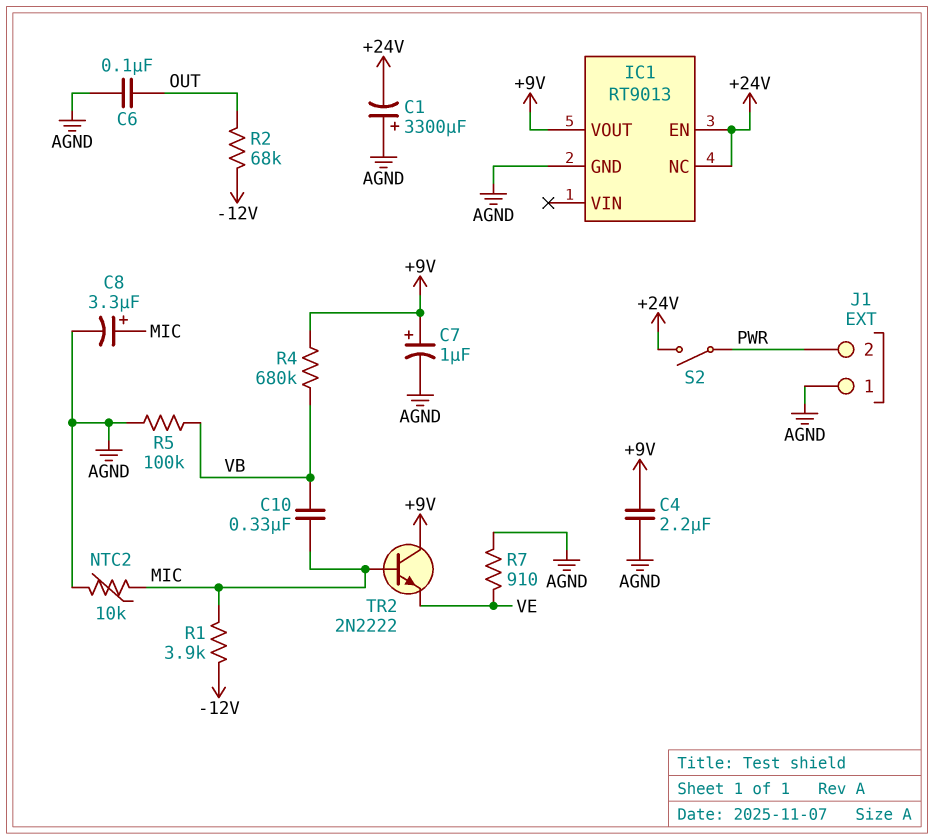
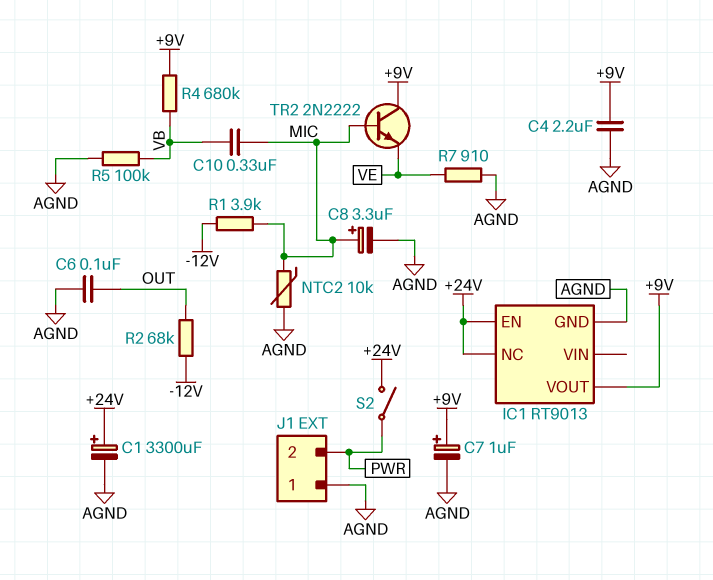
C1: 3300uF (plus AGND, minus +24V) -> 3300uF (plus +24V, minus AGND)

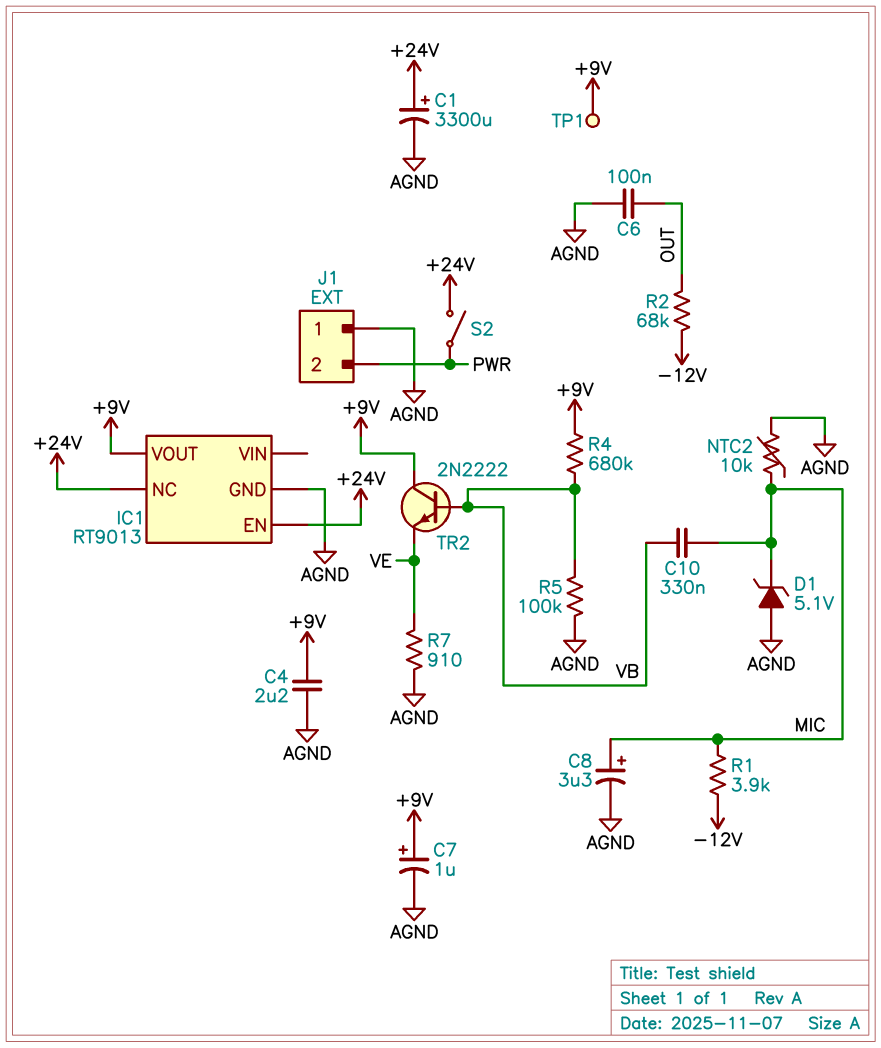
D1: none -> zener 5.1V (A AGND, K MIC)
TP1: none -> test point (+9V)
TR2: NPN 2N2222 (B MIC, C +9V, E VE) -> NPN 2N2222 (B VB, C +9V, E VE)

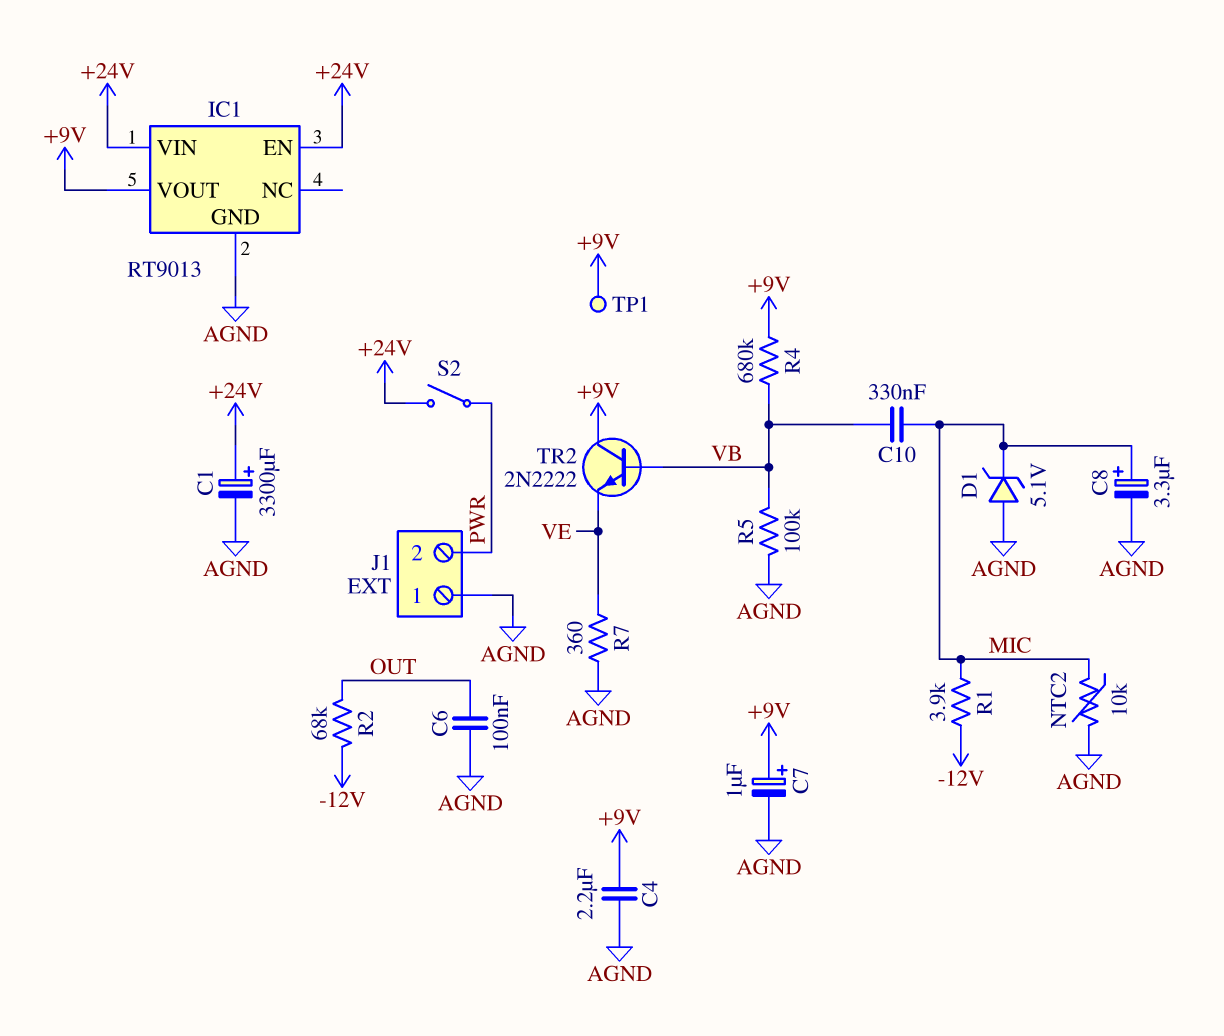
IC1 pin NC: +24V -> none
IC1 pin VIN: none -> +24V
R7: 910 (AGND, VE) -> 360 (AGND, VE)

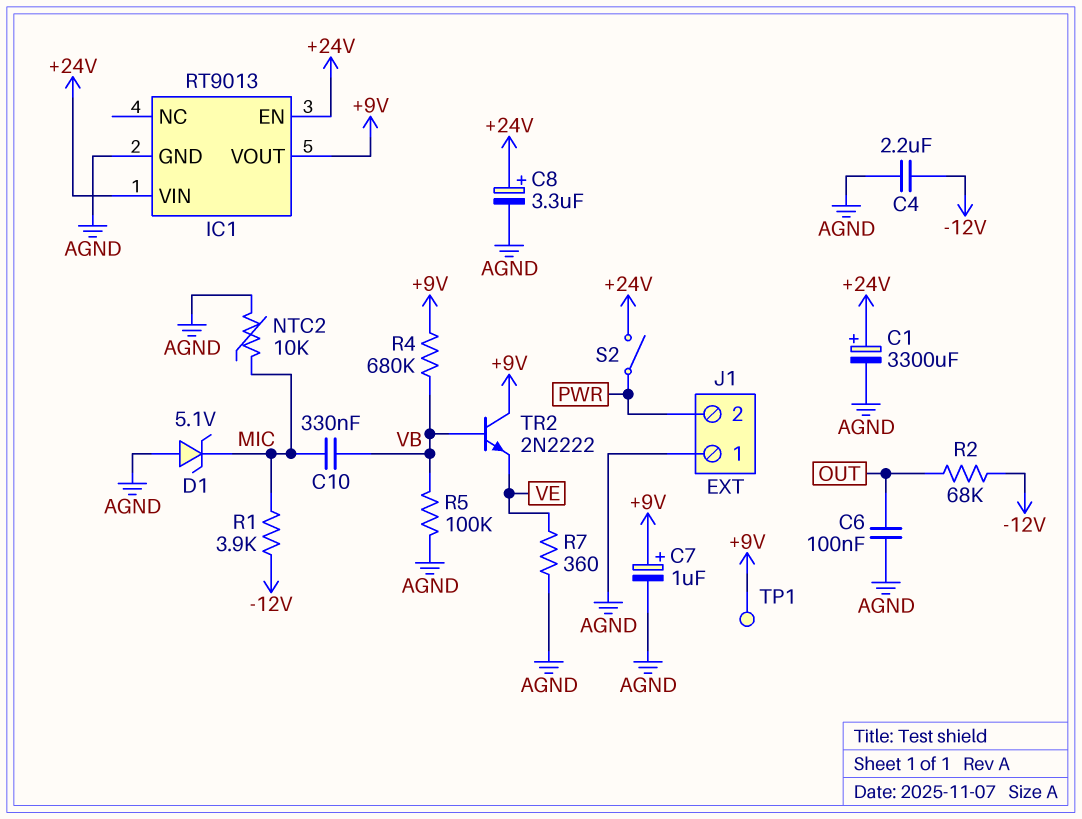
C4: 2.2uF (+9V, AGND) -> 2.2uF (-12V, AGND)
C8: 3.3uF (plus MIC, minus AGND) -> 3.3uF (plus +24V, minus AGND)

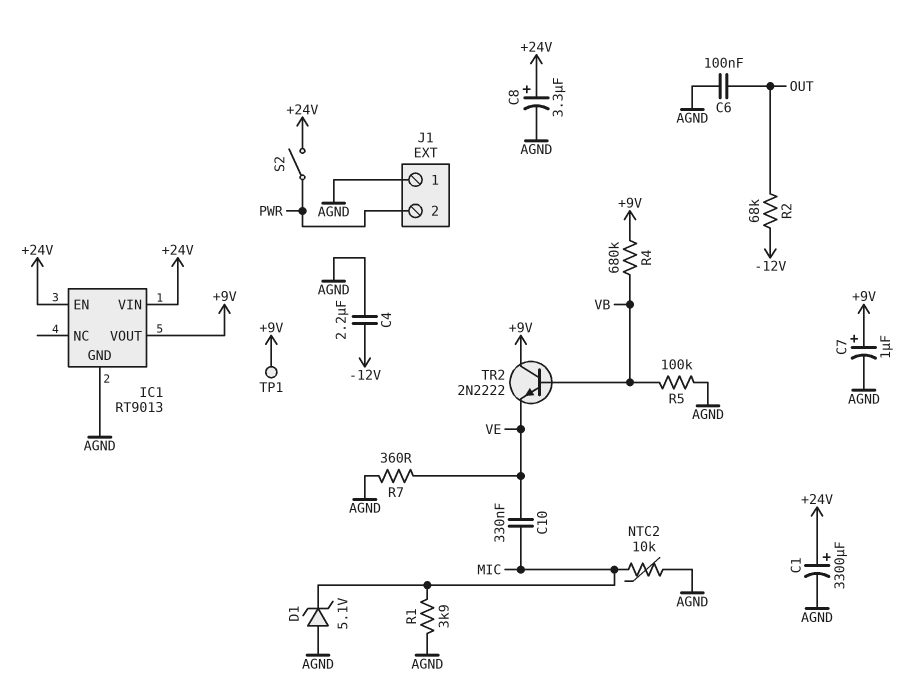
C10: 330nF (MIC, VB) -> 330nF (MIC, VE)
R1: 3.9k (-12V, MIC) -> 3.9k (AGND, MIC)

